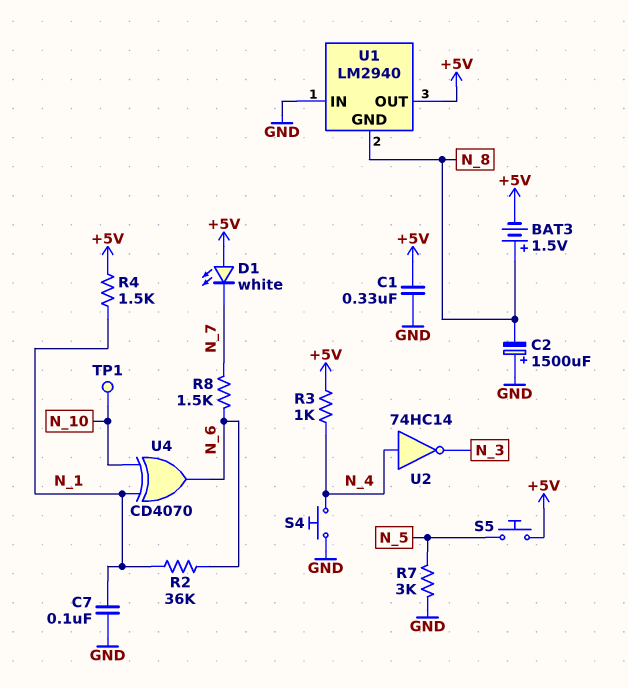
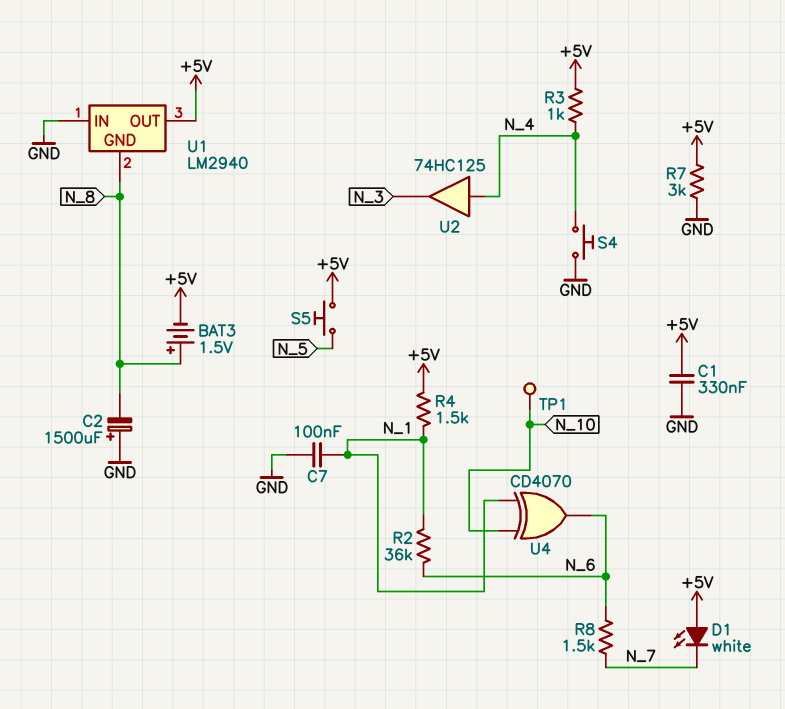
R7: 3k (GND, N_5) -> 3k (+5V, GND)
U2: NOT 74HC14 (in N_4, out N_3) -> buffer 74HC125 (in N_4, out N_3)

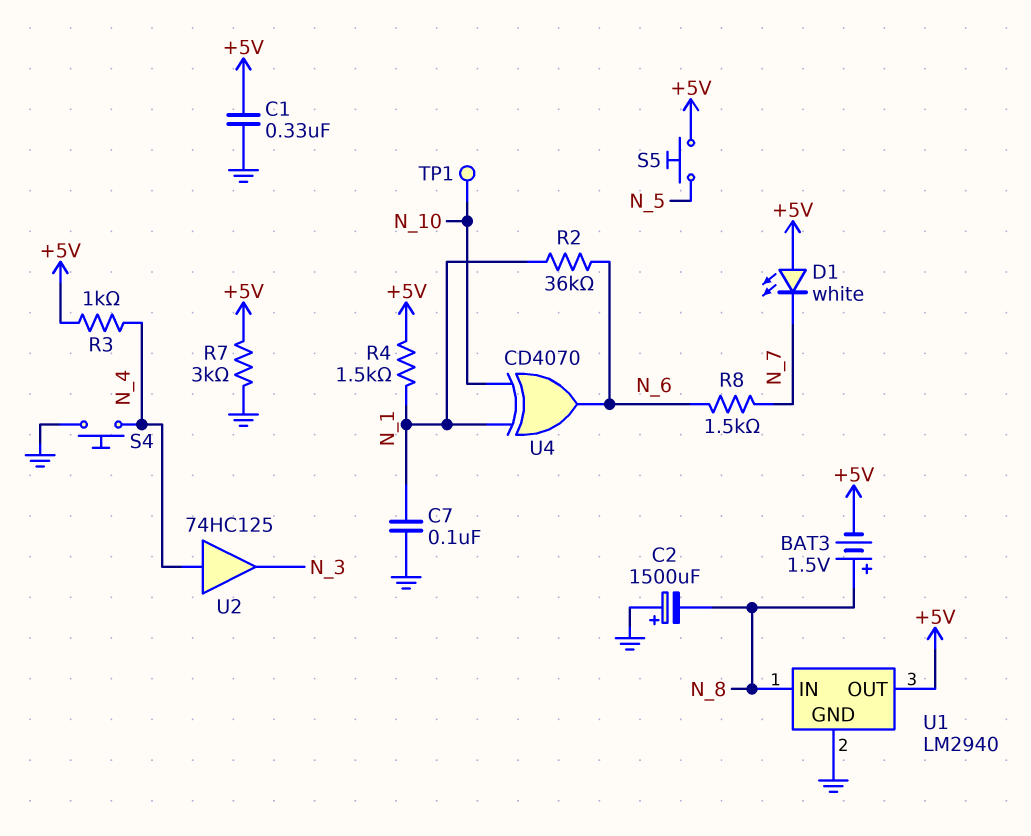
U1 pin GND: N_8 -> GND
U1 pin IN: GND -> N_8

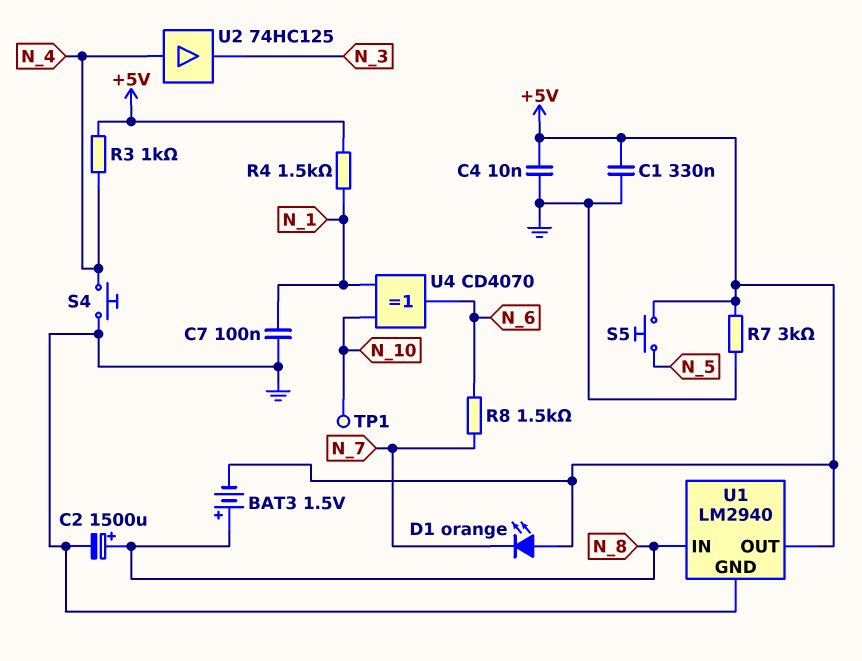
C2: 1500uF (plus GND, minus N_8) -> 1500uF (plus N_8, minus GND)
C4: none -> 10nF (+5V, GND)
D1: LED white (A +5V, K N_7) -> LED orange (A +5V, K N_7)
R2: 36k (N_1, N_6) -> none

